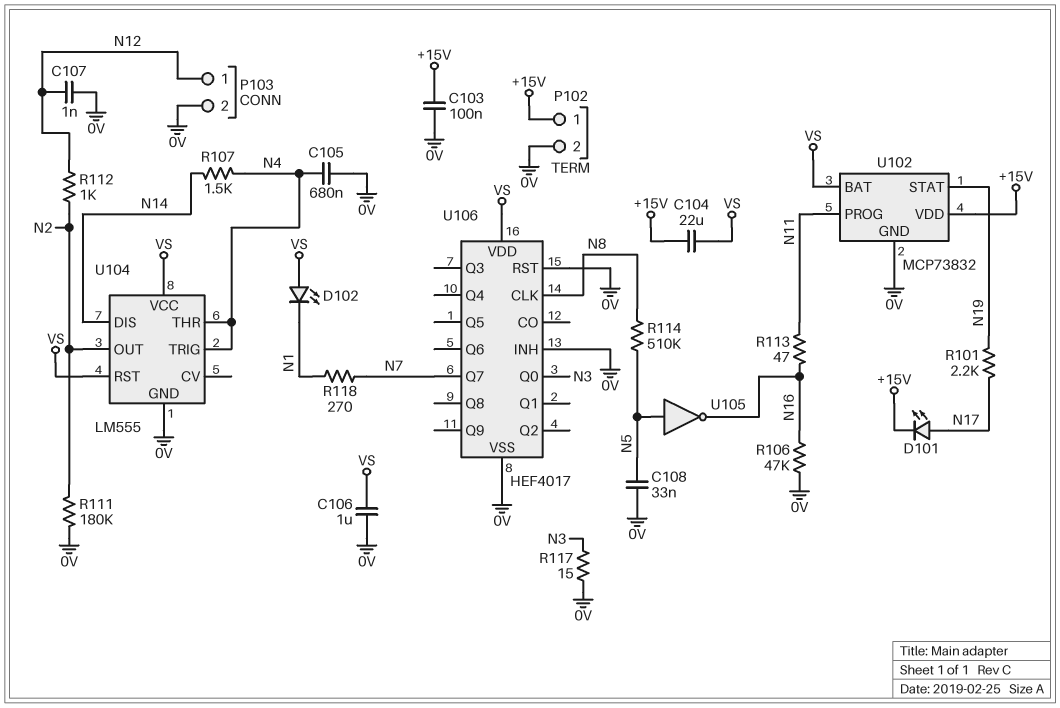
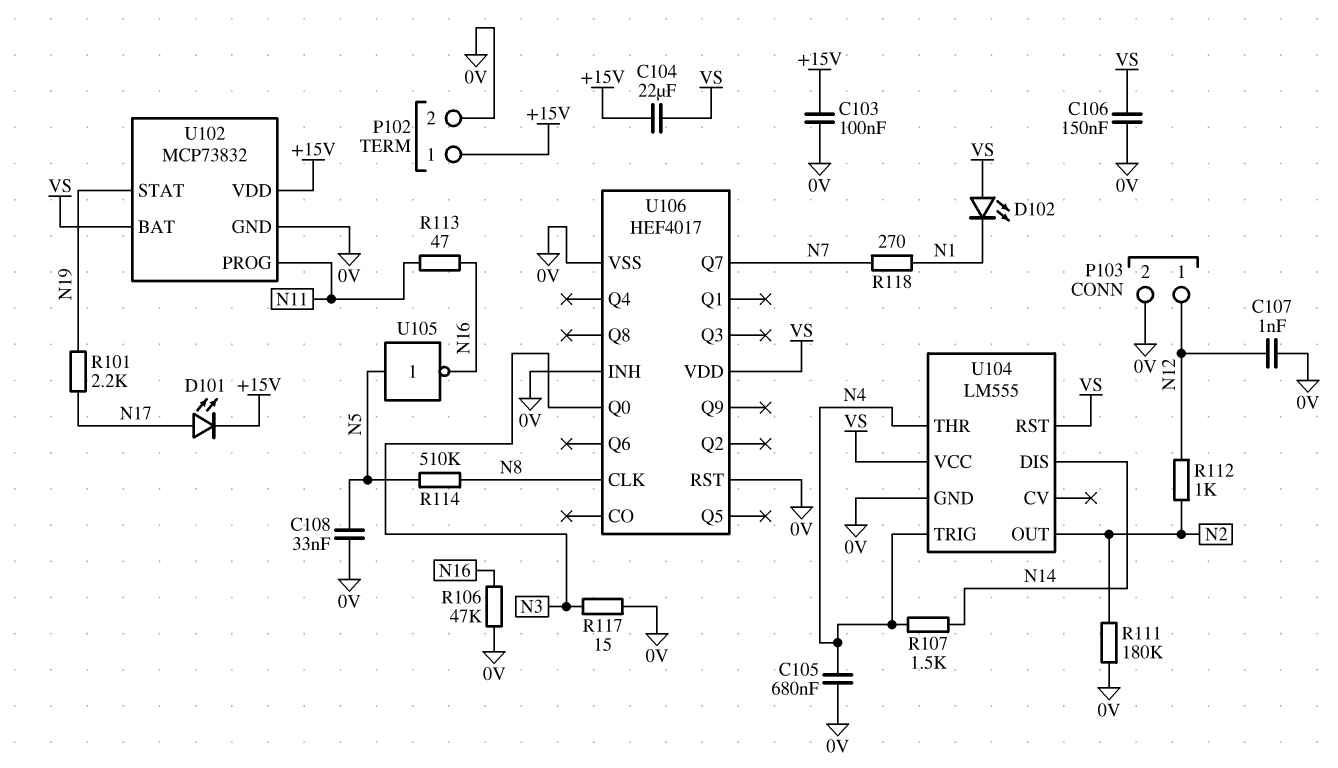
C106: 1uF (0V, VS) -> 150nF (0V, VS)

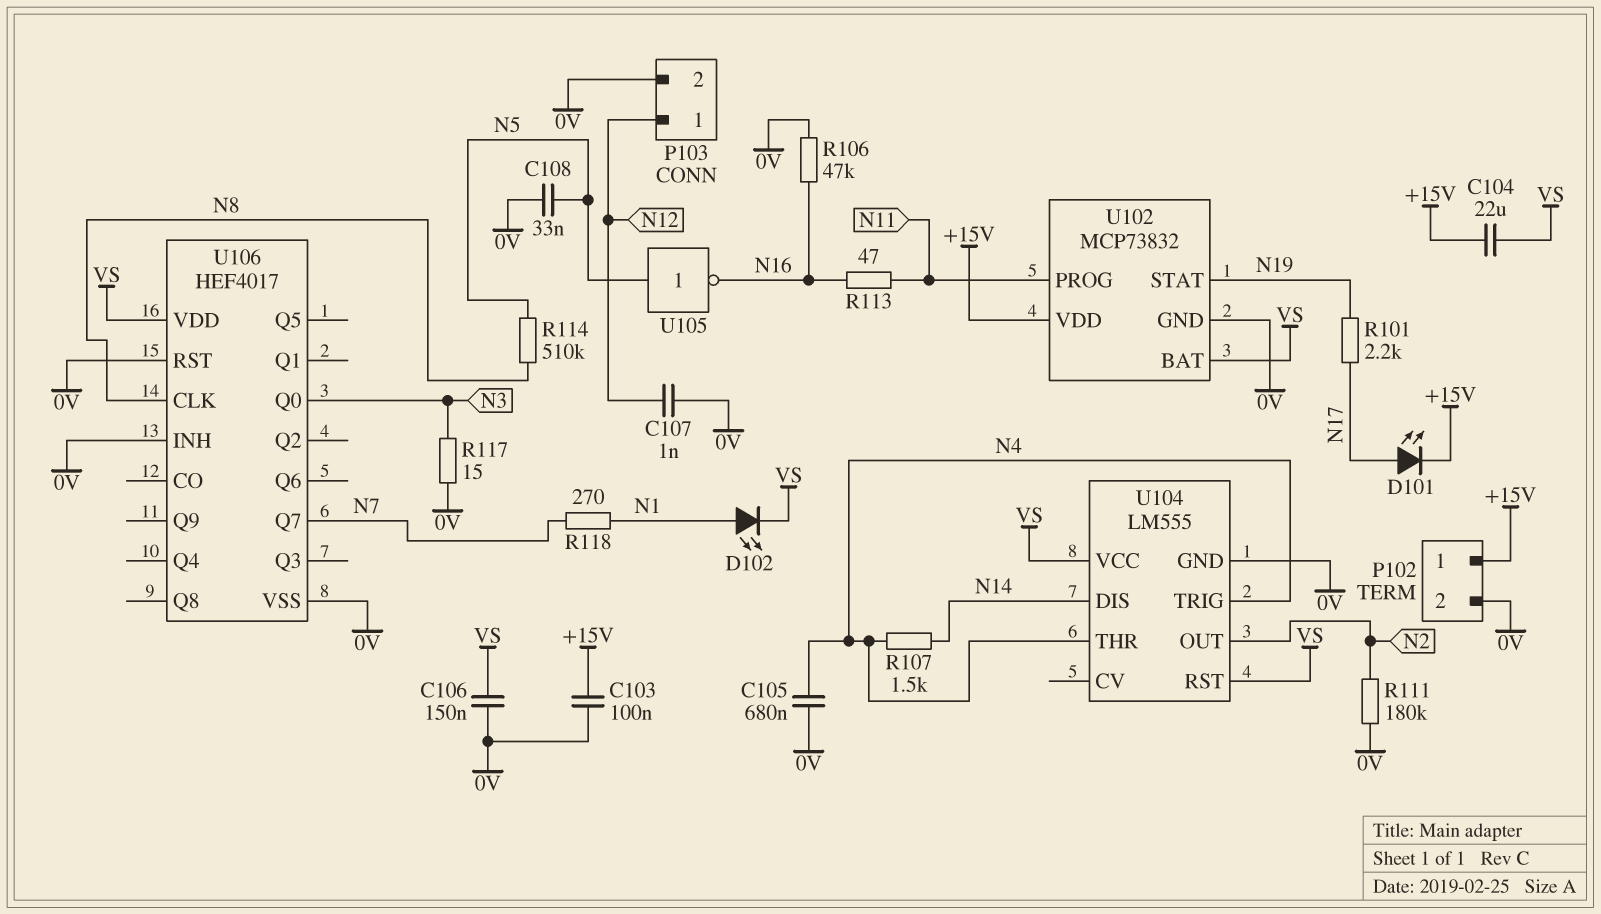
D102: LED (A VS, K N1) -> LED (A N1, K VS)
R112: 1k (N2, N12) -> none

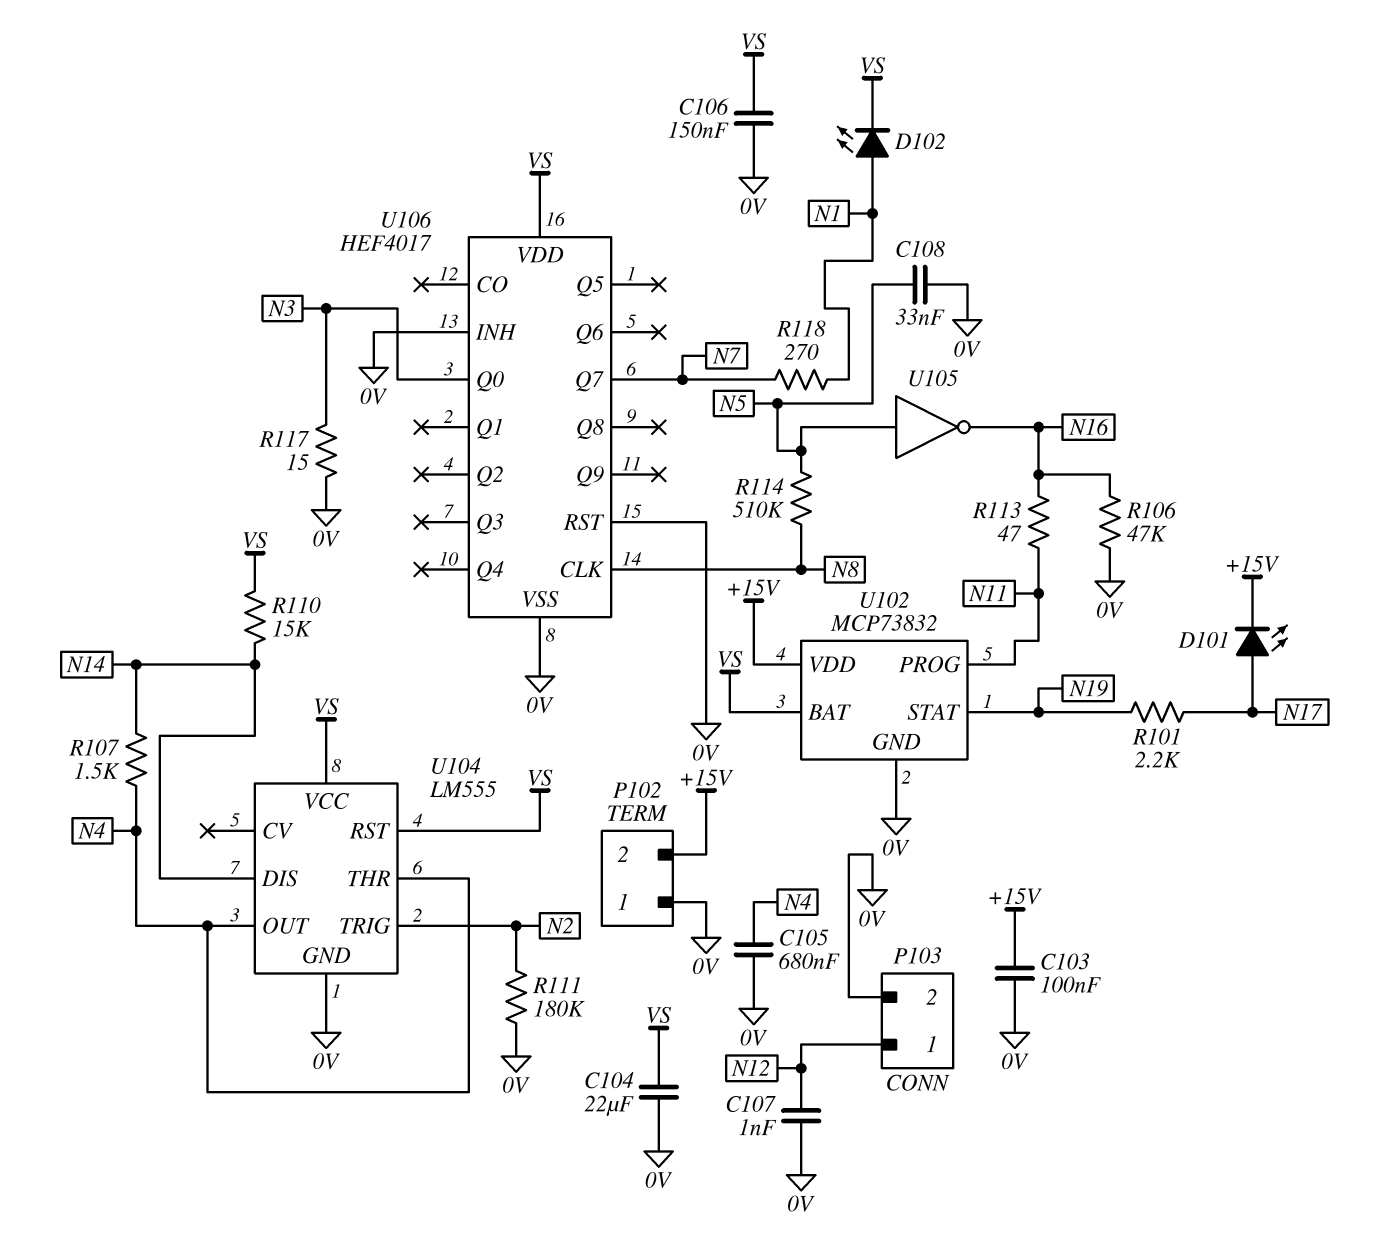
C104: 22uF (+15V, VS) -> 22uF (0V, VS)
P102 pin 1: +15V -> 0V
P102 pin 2: 0V -> +15V
R110: none -> 15k (N14, VS)
U104 pin OUT: N2 -> N4
U104 pin TRIG: N4 -> N2

